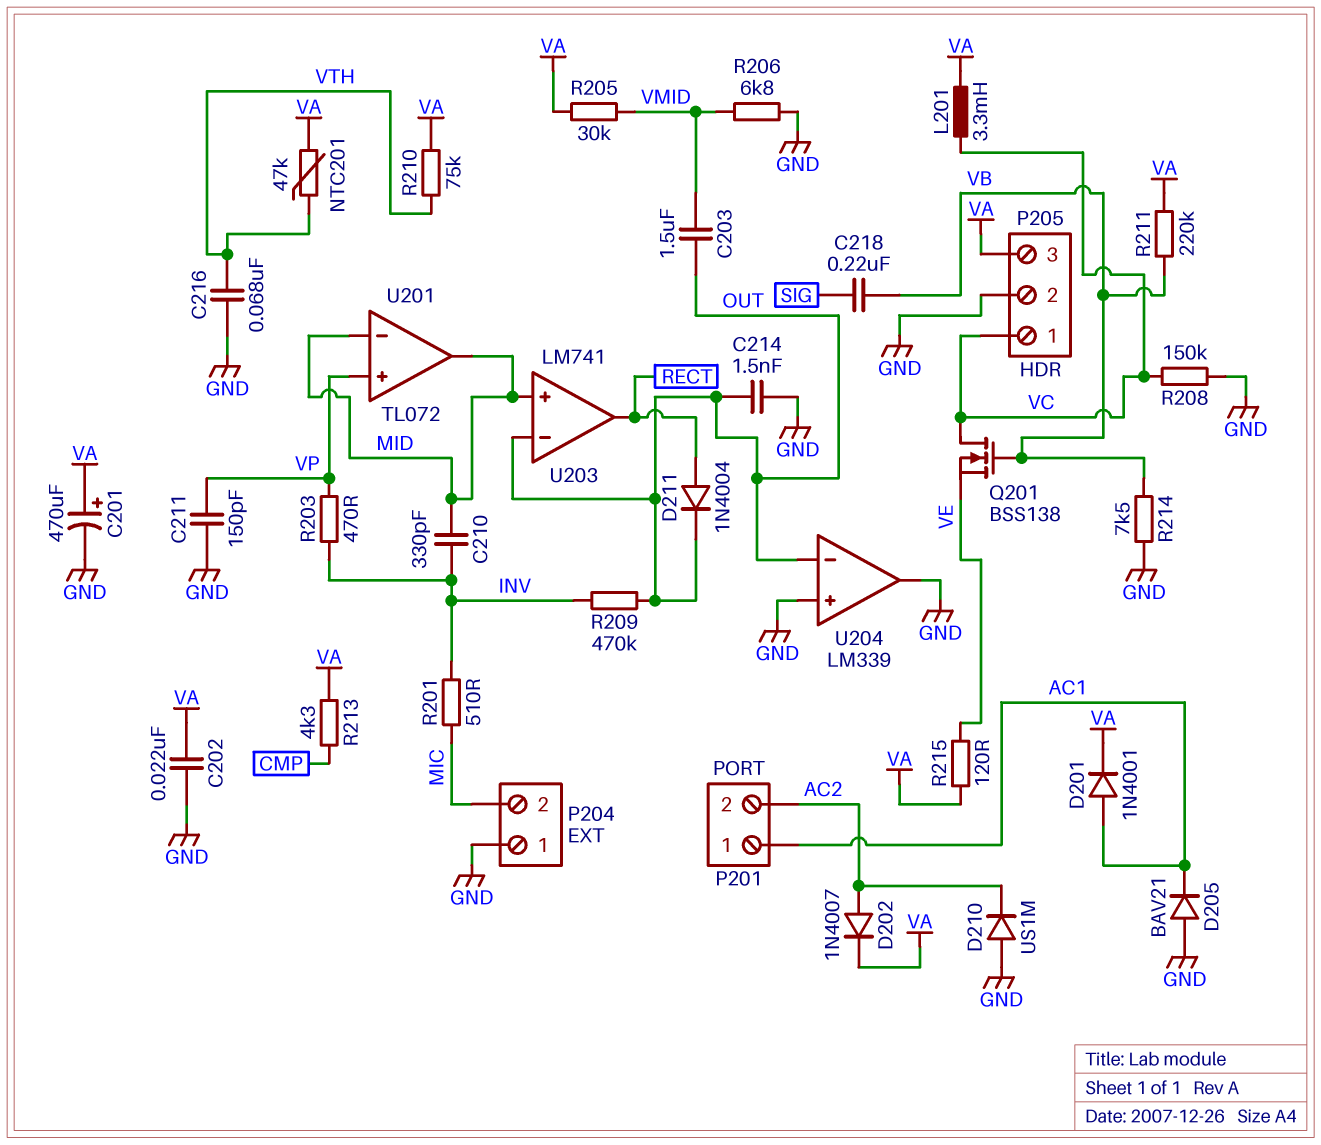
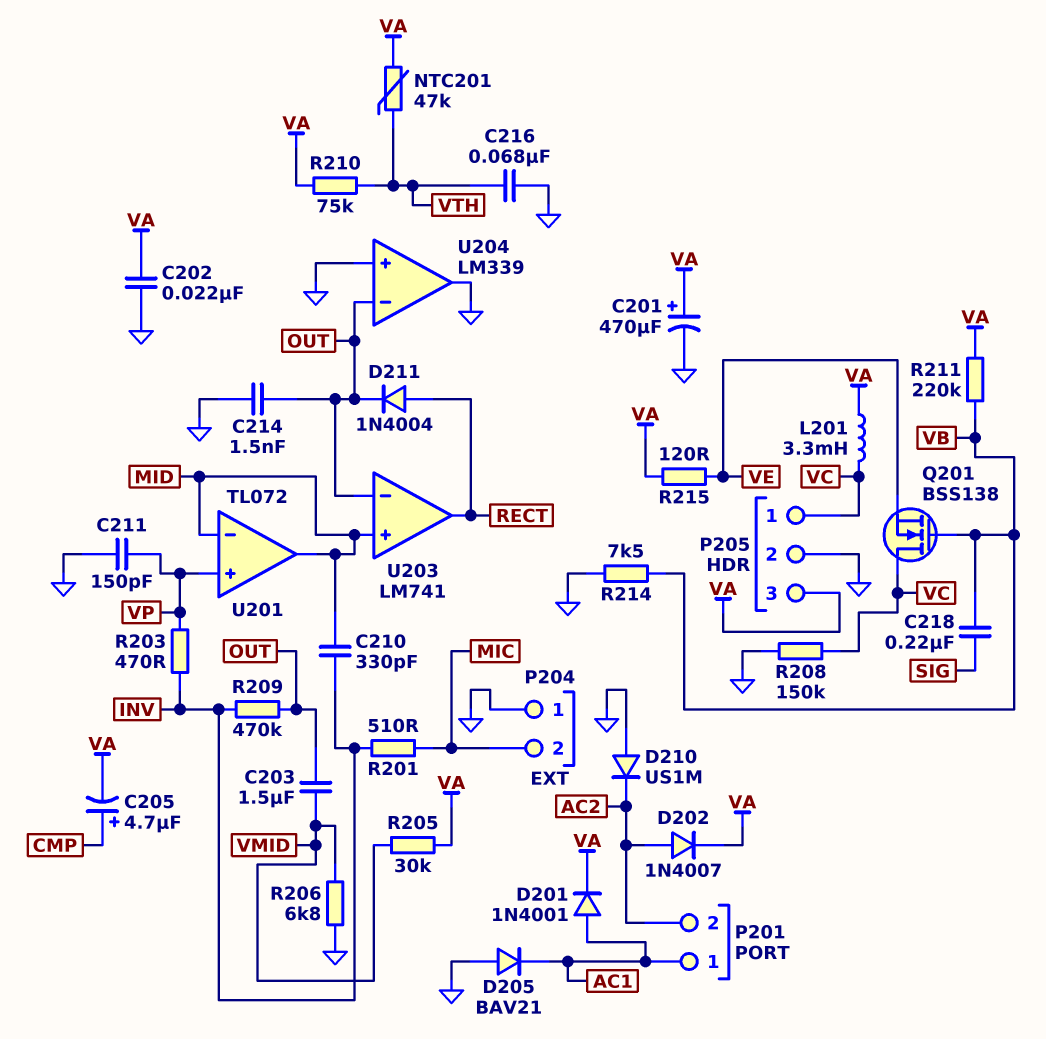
C205: none -> 4.7uF (plus CMP, minus VA)
R213: 4.3k (CMP, VA) -> none

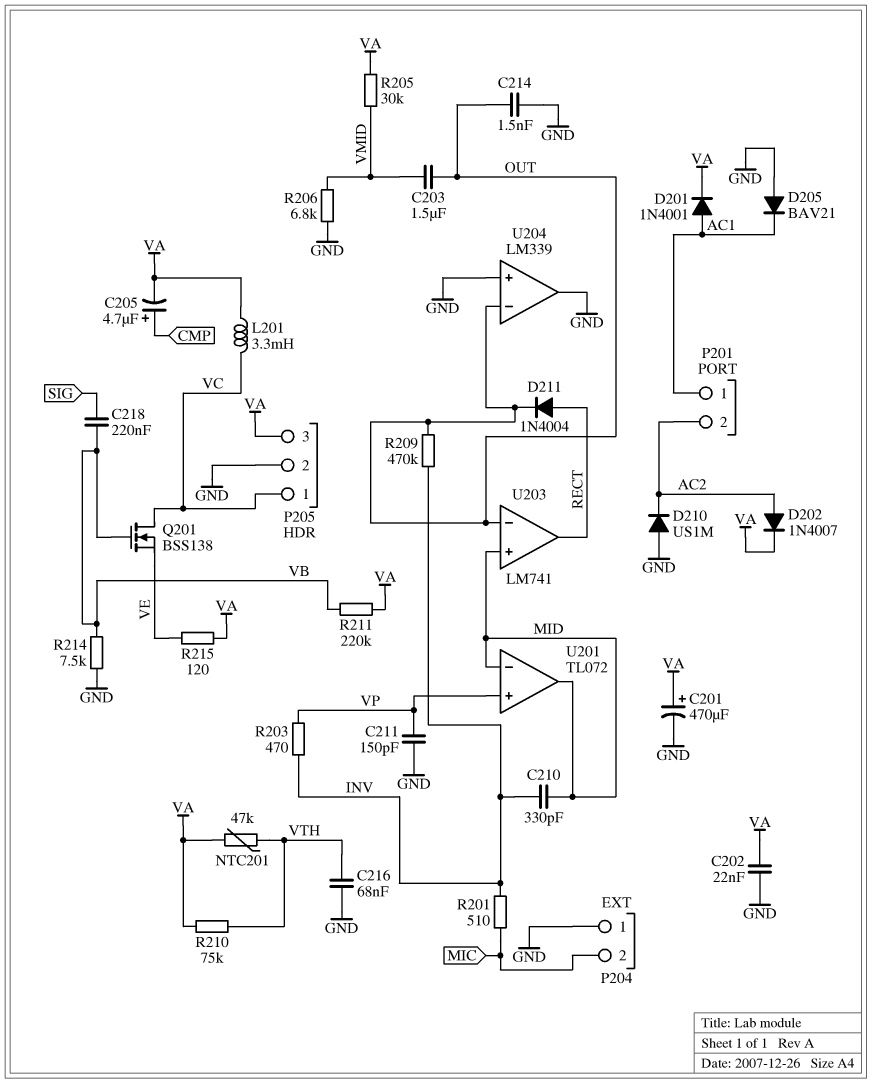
R208: 150k (GND, VC) -> none

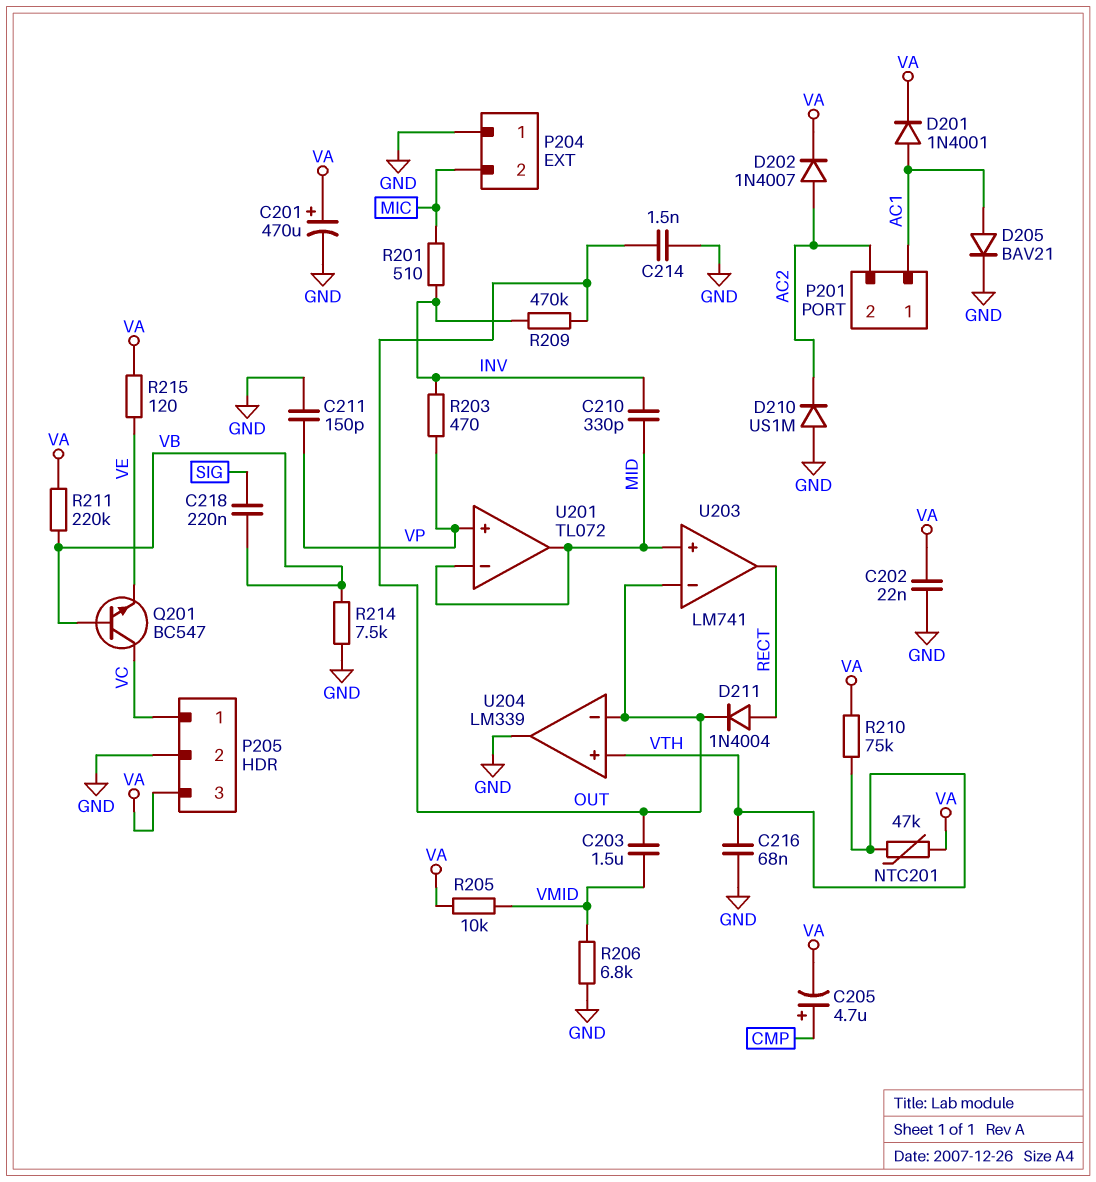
D205: diode BAV21 (A GND, K AC1) -> diode BAV21 (A AC1, K GND)
L201: 3.3mH (VA, VC) -> none
Q201: NMOS BSS138 (G VB, D VC, S VE) -> NPN BC547 (B VB, C VC, E VE)
R205: 30k (VA, VMID) -> 10k (VA, VMID)
U204 pin in+: GND -> VTH

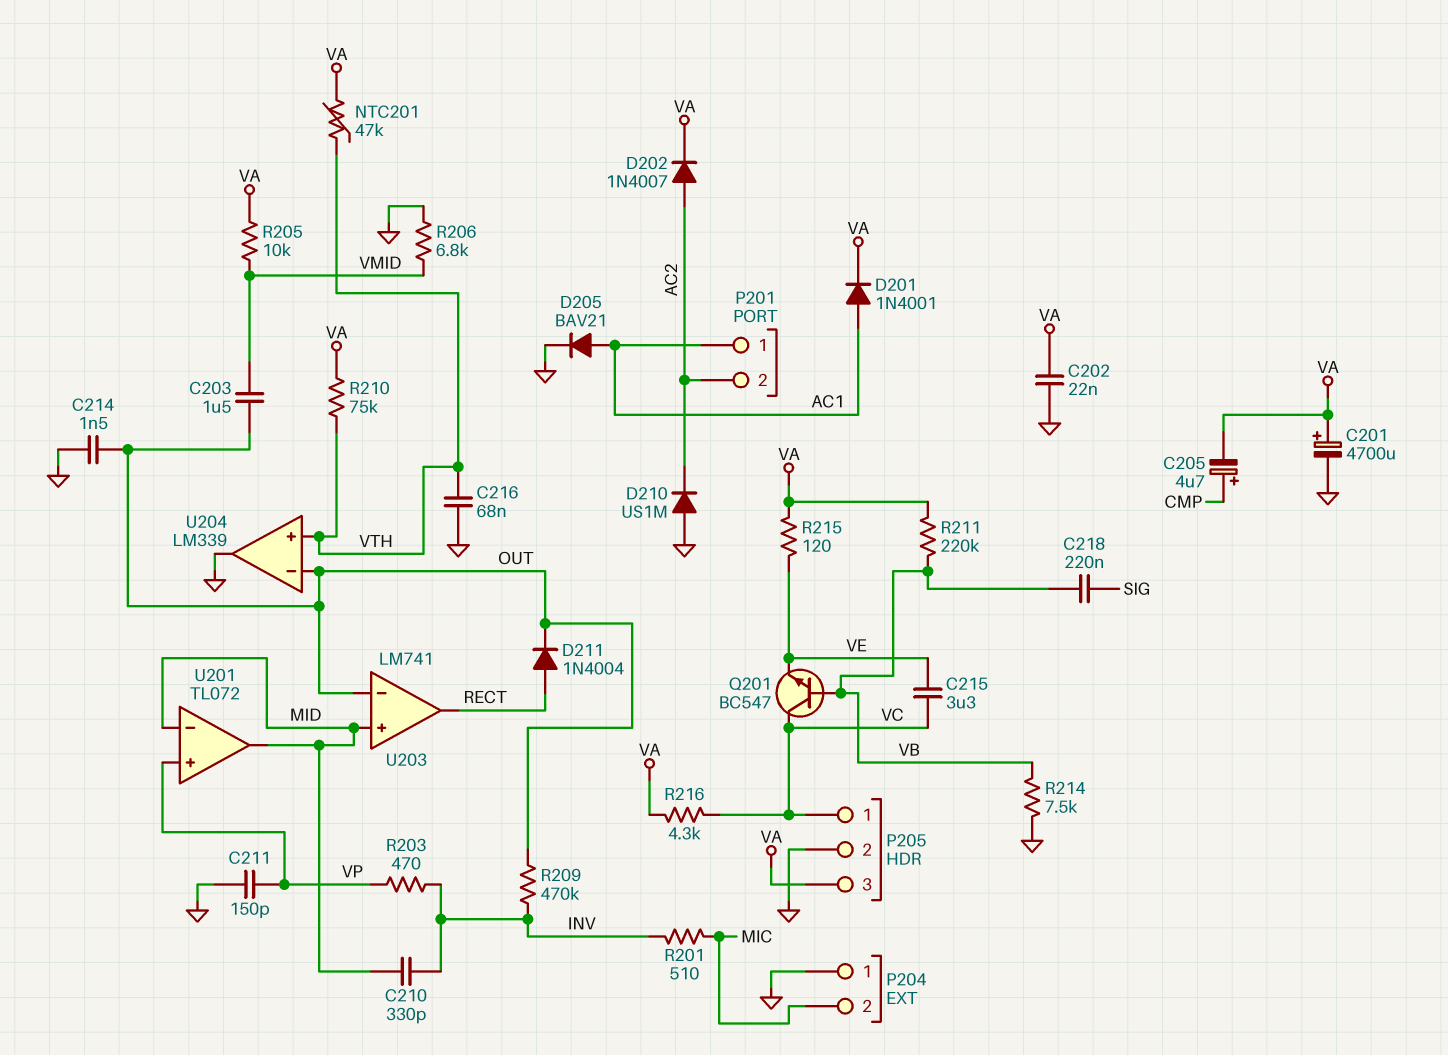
C201: 470uF (plus VA, minus GND) -> 4700uF (plus VA, minus GND)
C215: none -> 3.3uF (VC, VE)
R216: none -> 4.3k (VA, VC)

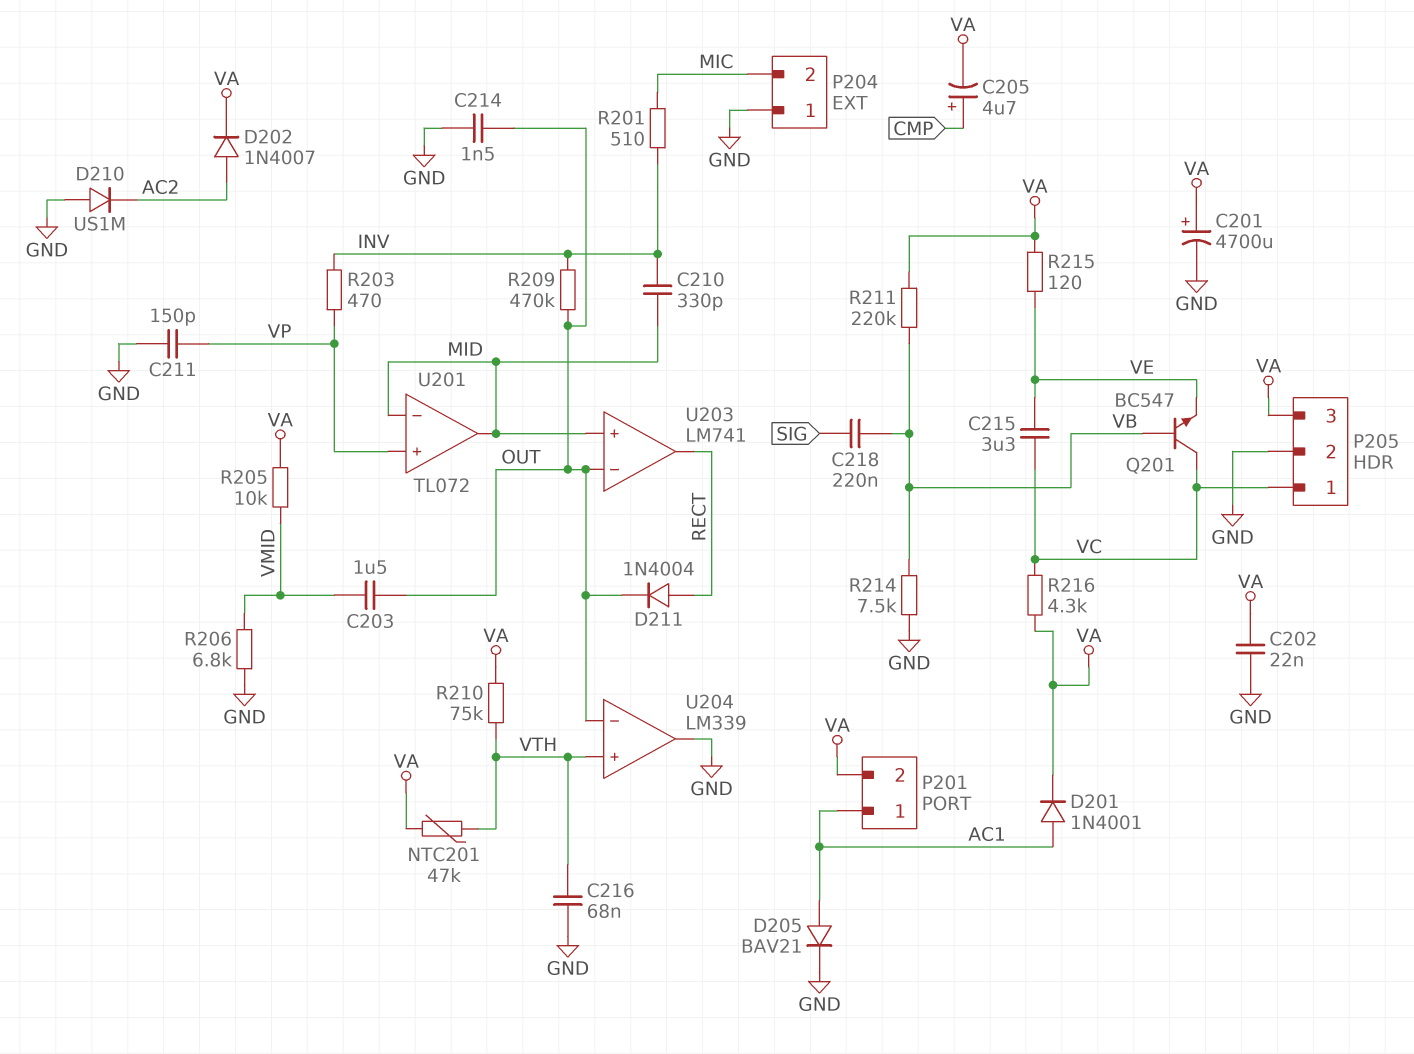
P201 pin 2: AC2 -> VA

